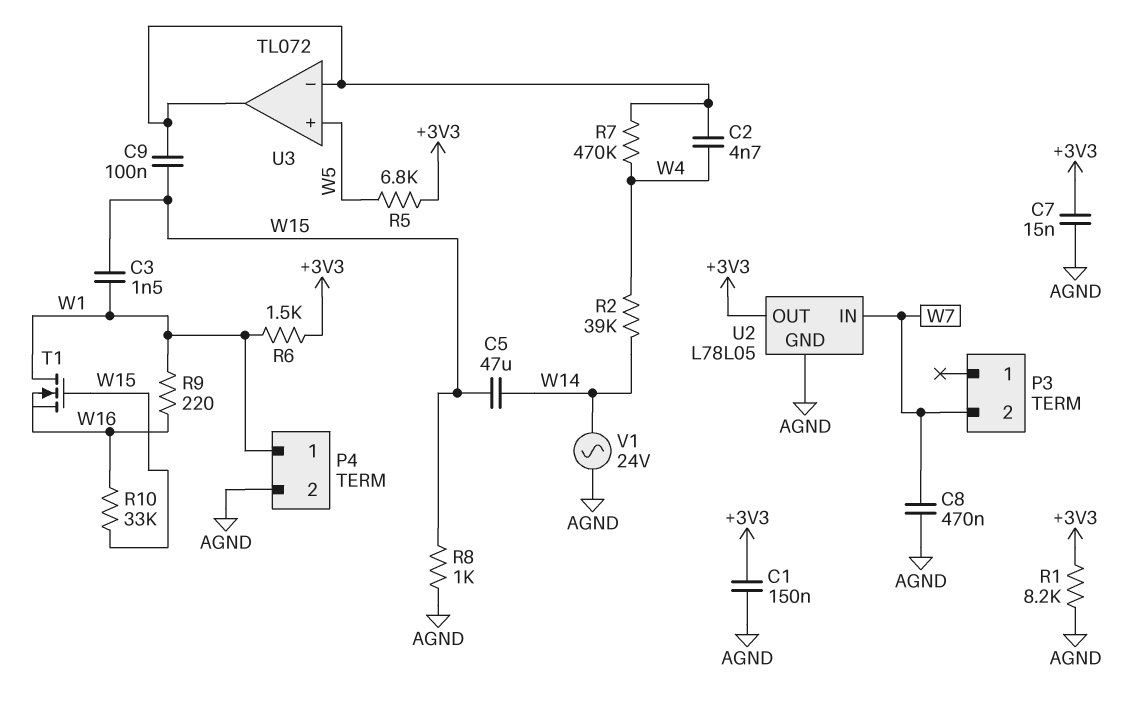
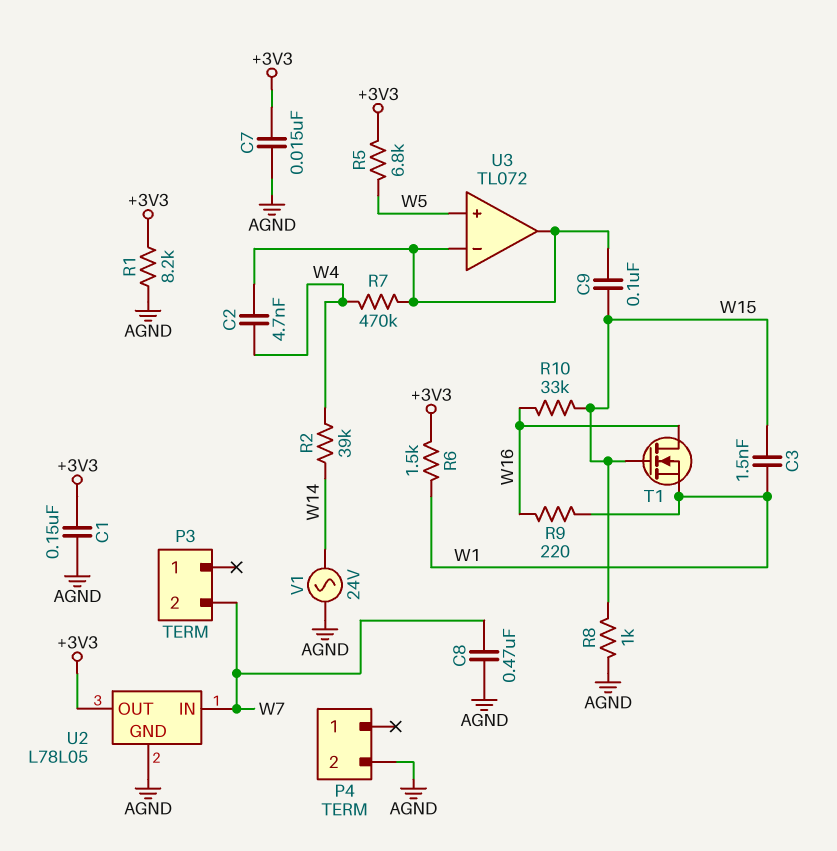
C5: 47uF (W14, W15) -> none
P4 pin 1: W1 -> none
T1: NMOS (G W15, D W1, S W16) -> NMOS (G W15, D W16, S W1)

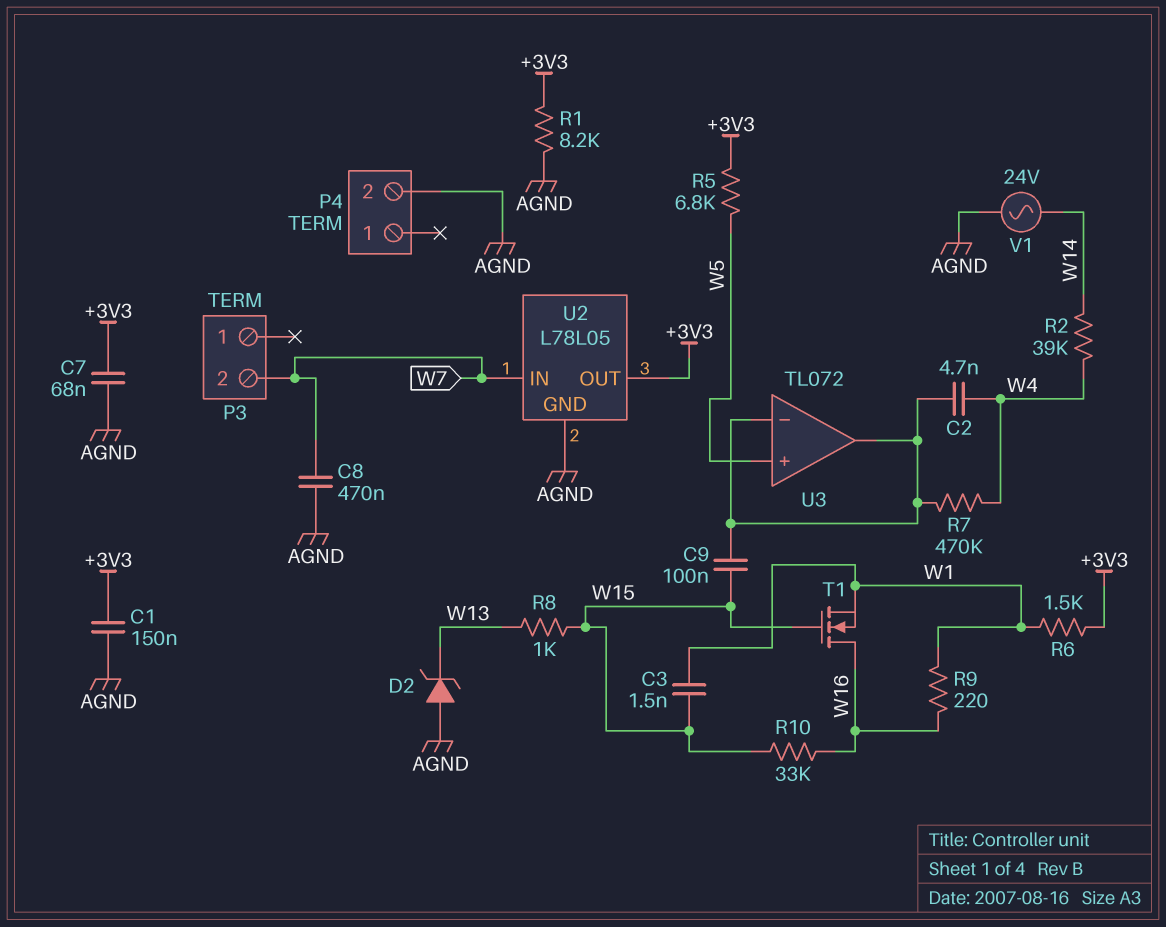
C7: 15nF (+3V3, AGND) -> 68nF (+3V3, AGND)
D2: none -> zener (A AGND, K W13)
R8: 1k (AGND, W15) -> 1k (W13, W15)

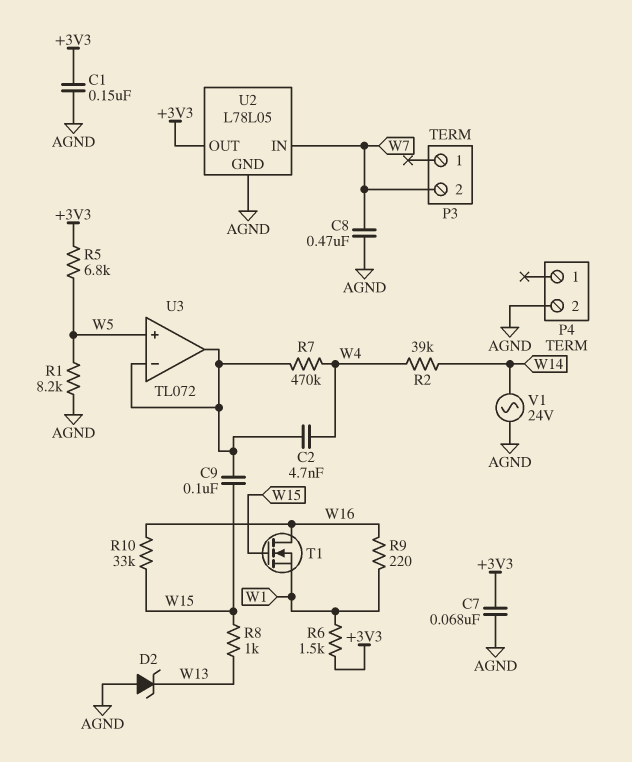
C3: 1.5nF (W1, W15) -> none
R1: 8.2k (+3V3, AGND) -> 8.2k (AGND, W5)

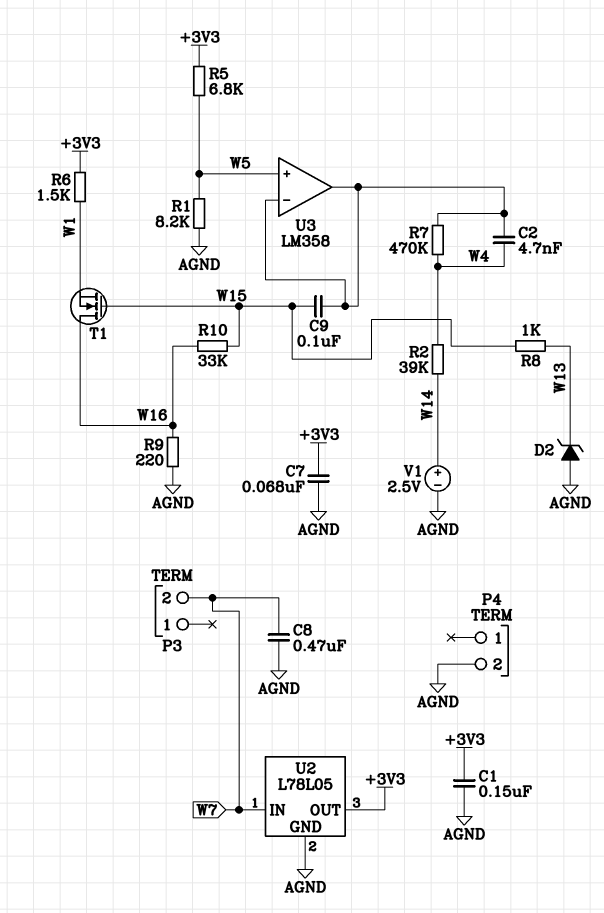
R9: 220 (W1, W16) -> 220 (AGND, W16)
U3: TL072 -> LM358
V1: AC 24V (AGND, W14) -> 2.5V (plus W14, minus AGND)

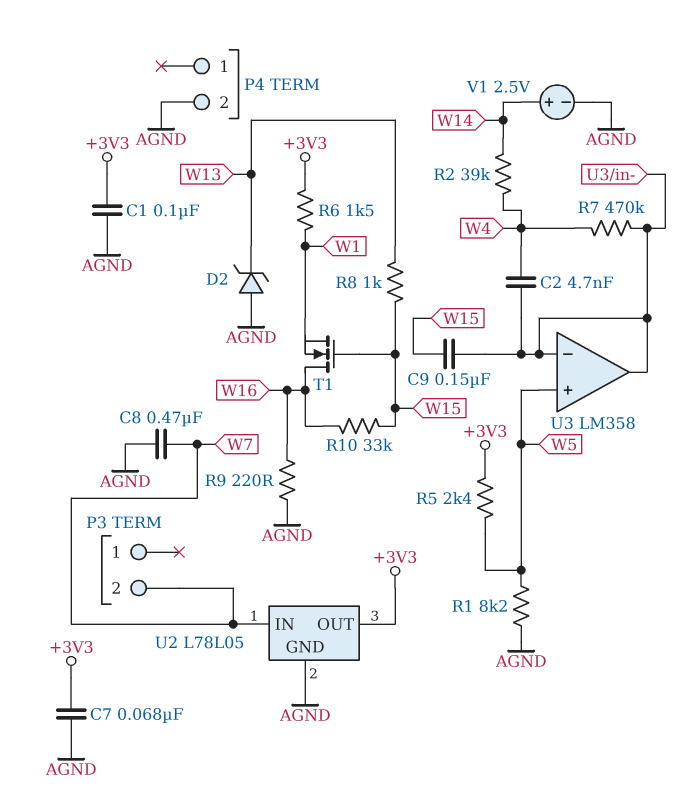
C1: 150nF (+3V3, AGND) -> 100nF (+3V3, AGND)
C9: 100nF (U3/in-, W15) -> 150nF (U3/in-, W15)
R5: 6.8k (+3V3, W5) -> 2.4k (+3V3, W5)

